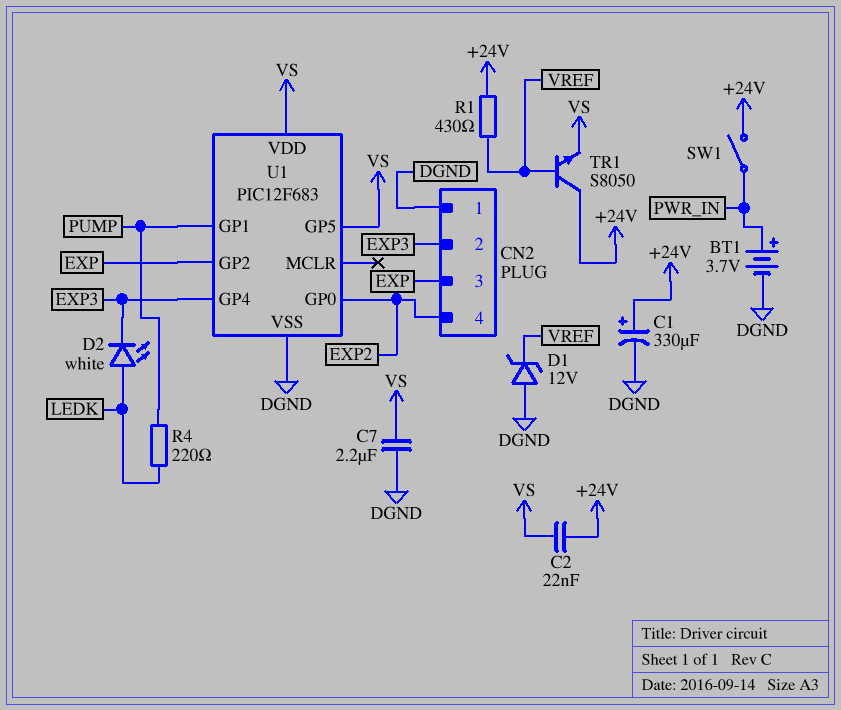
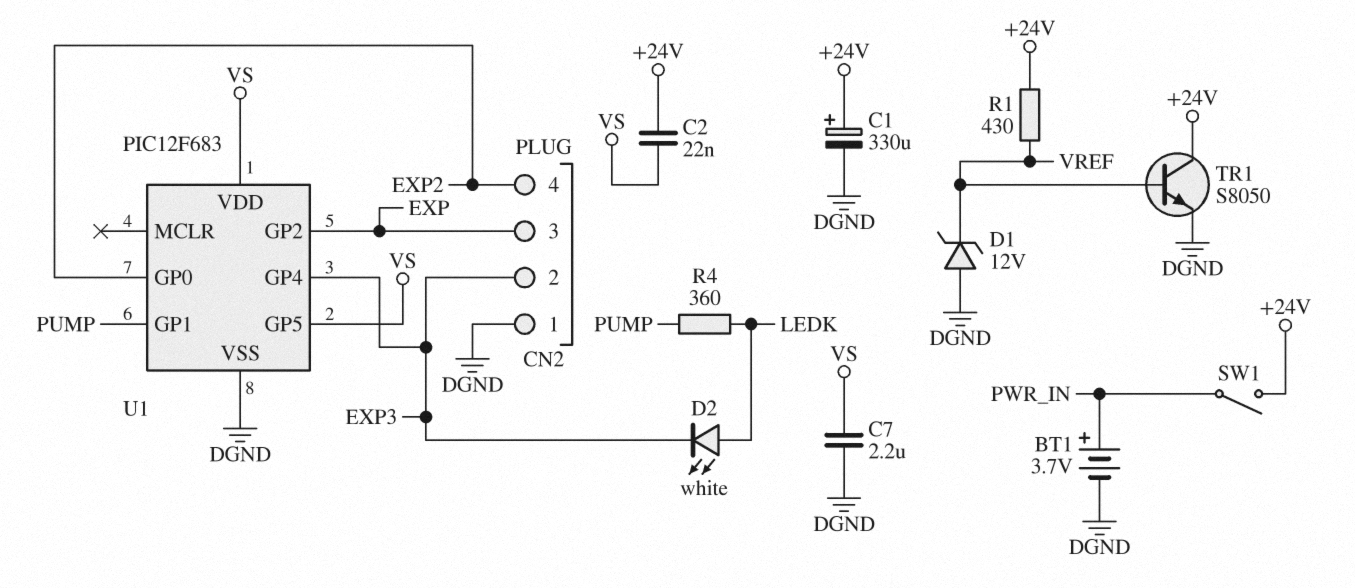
R4: 220 (LEDK, PUMP) -> 360 (LEDK, PUMP)
TR1: NPN S8050 (B VREF, C +24V, E VS) -> NPN S8050 (B VREF, C +24V, E DGND)

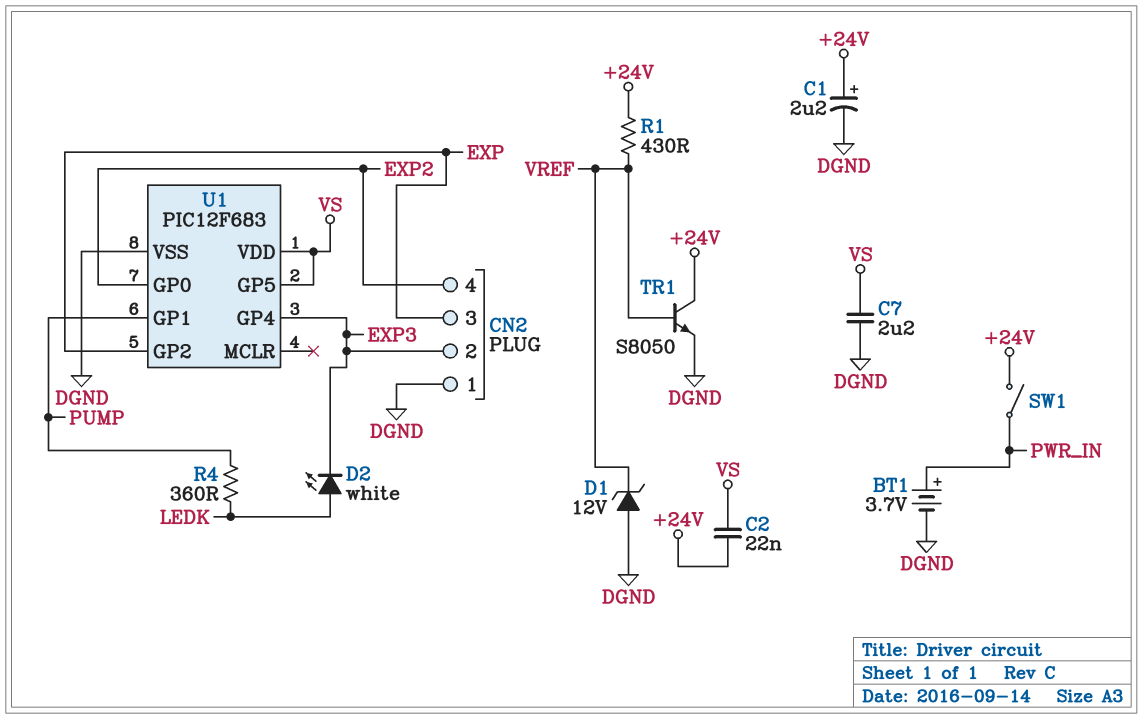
C1: 330uF (plus +24V, minus DGND) -> 2.2uF (plus +24V, minus DGND)

